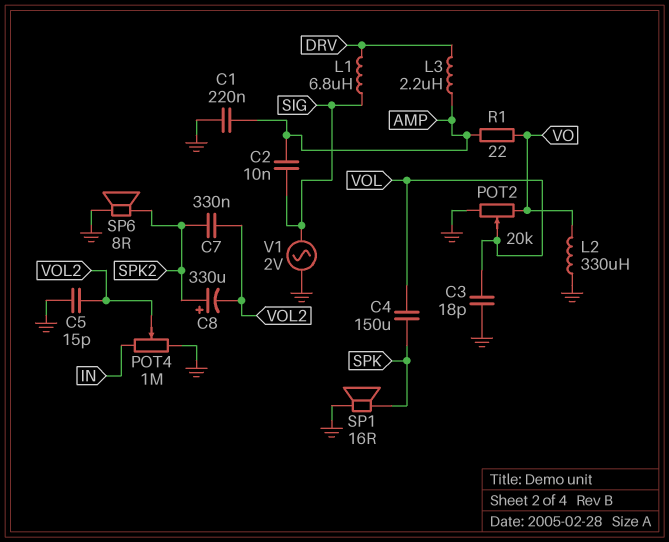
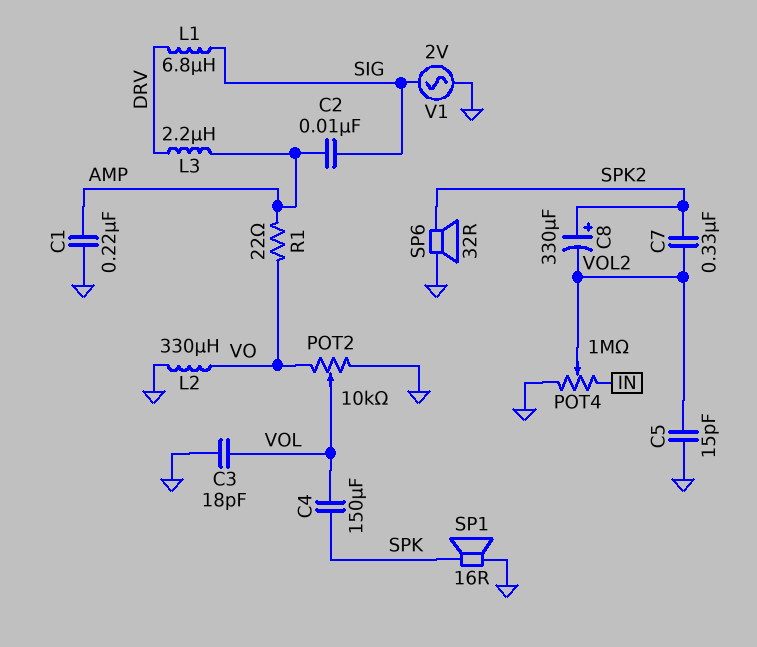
POT2: 20k (GND, VO, wiper VOL) -> 10k (GND, VO, wiper VOL)
SP6: speaker 8R (GND, SPK2) -> speaker 32R (GND, SPK2)

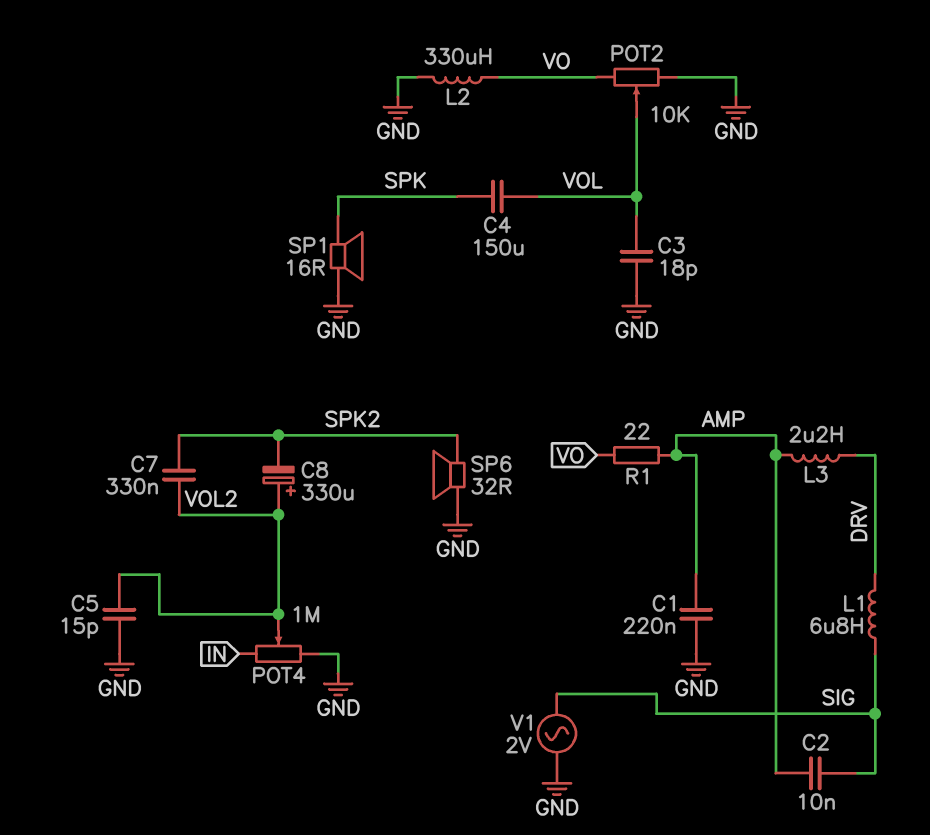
C8: 330uF (plus SPK2, minus VOL2) -> 330uF (plus VOL2, minus SPK2)

